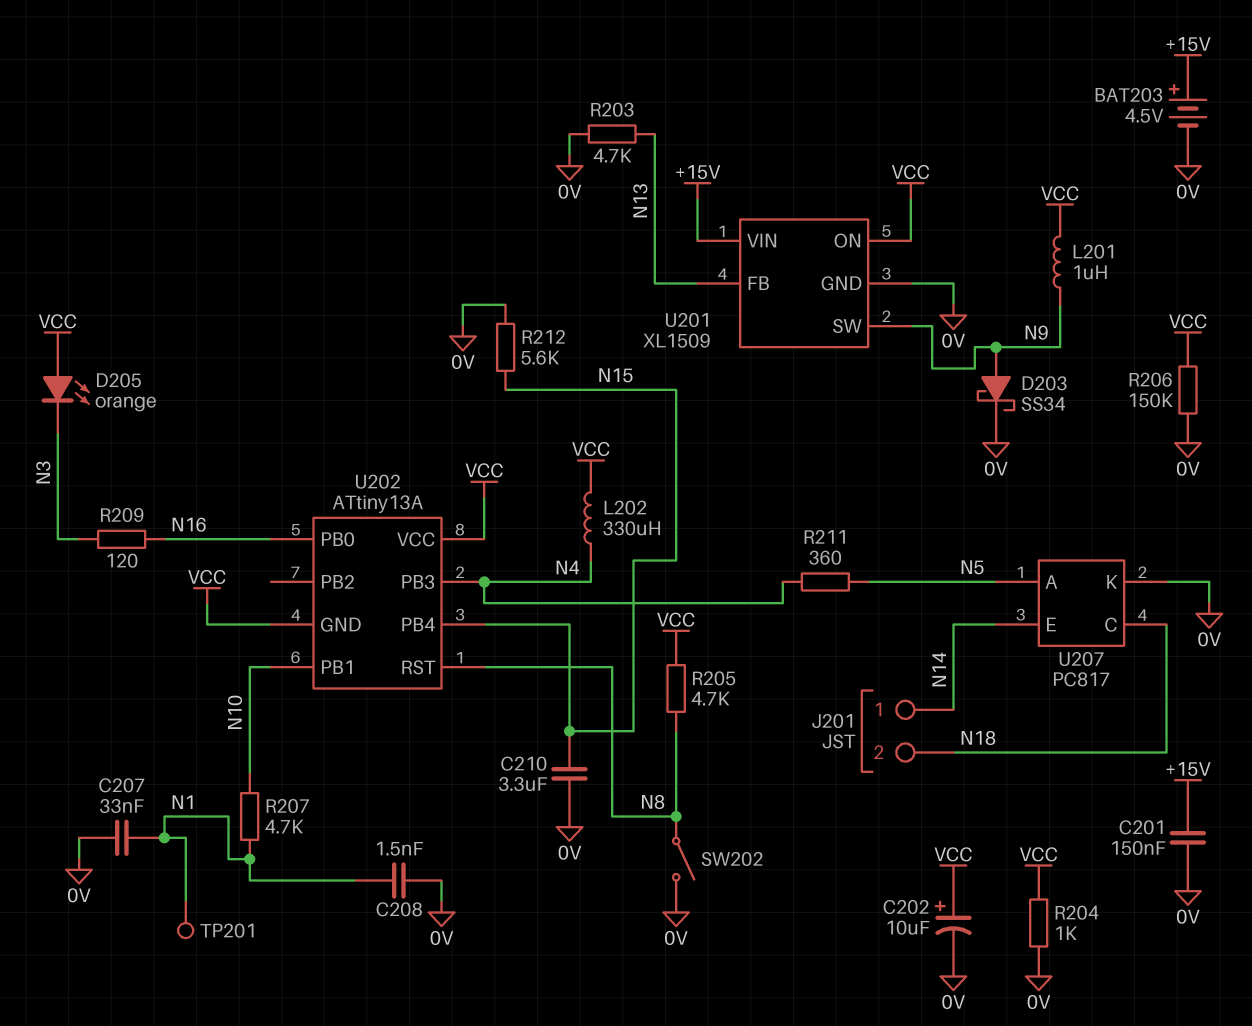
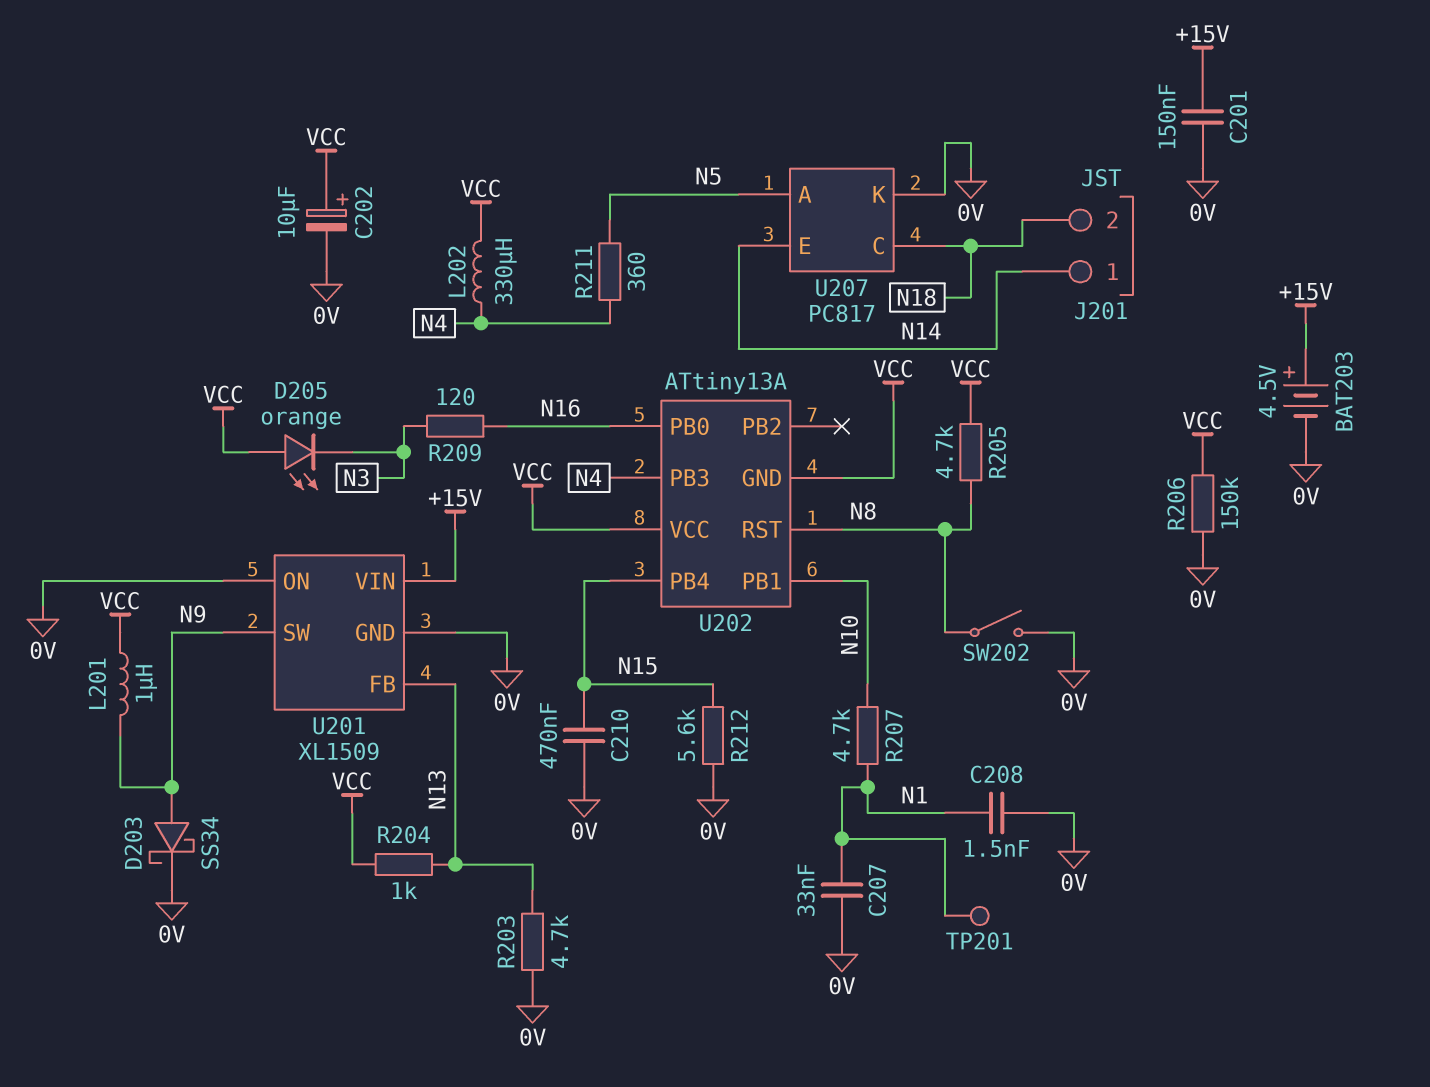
C210: 3.3uF (0V, N15) -> 470nF (0V, N15)
R204: 1k (0V, VCC) -> 1k (N13, VCC)
U201 pin ON: VCC -> 0V

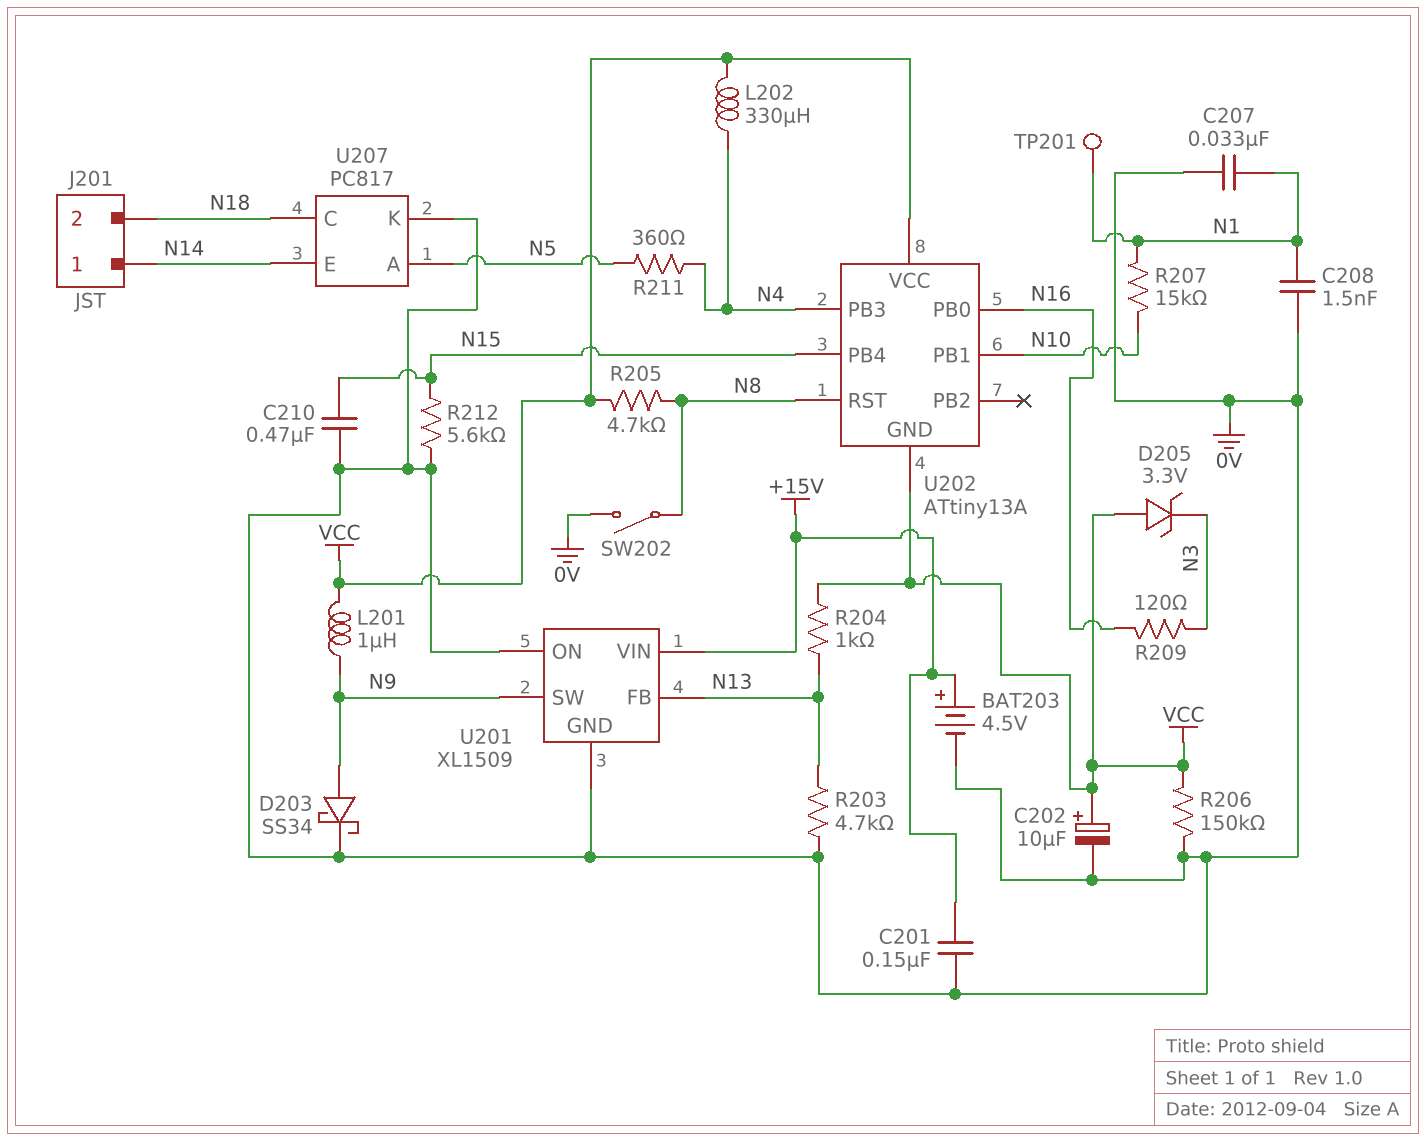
D205: LED orange (A VCC, K N3) -> zener 3.3V (A VCC, K N3)
R207: 4.7k (N1, N10) -> 15k (N1, N10)

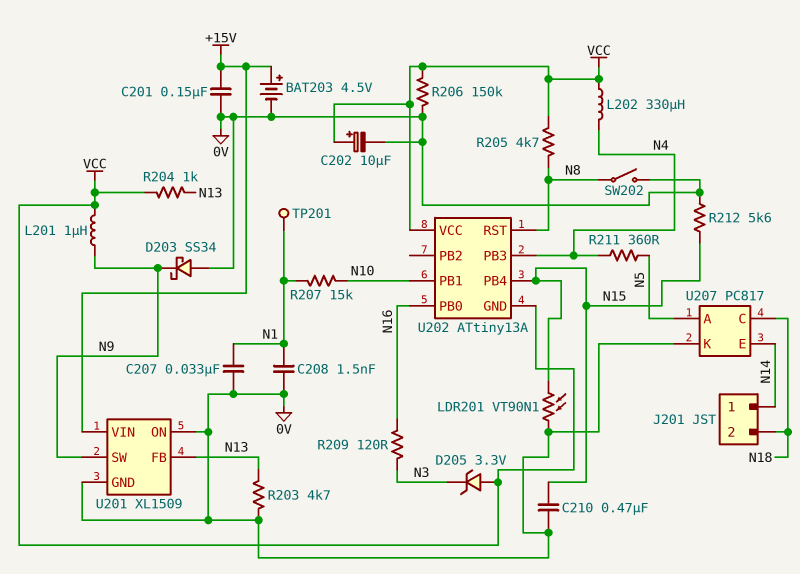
D203: schottky SS34 (A N9, K 0V) -> schottky SS34 (A 0V, K N9)
LDR201: none -> VT90N1 (0V, N15)

